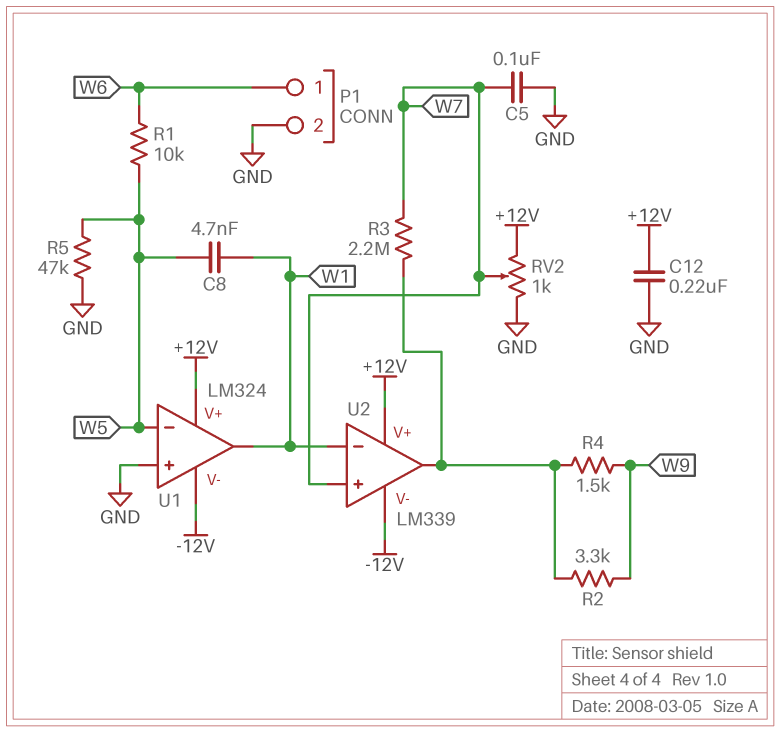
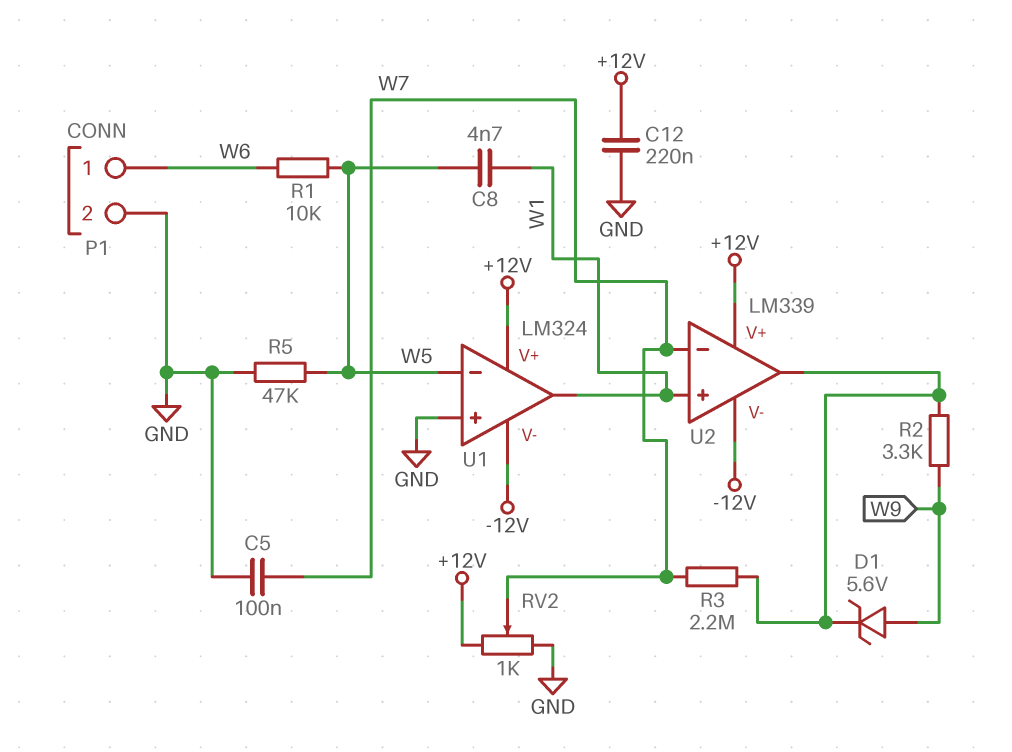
D1: none -> zener 5.6V (A W9, K U2/out)
R4: 1.5k (U2/out, W9) -> none
U2 pin in+: W7 -> W1
U2 pin in-: W1 -> W7

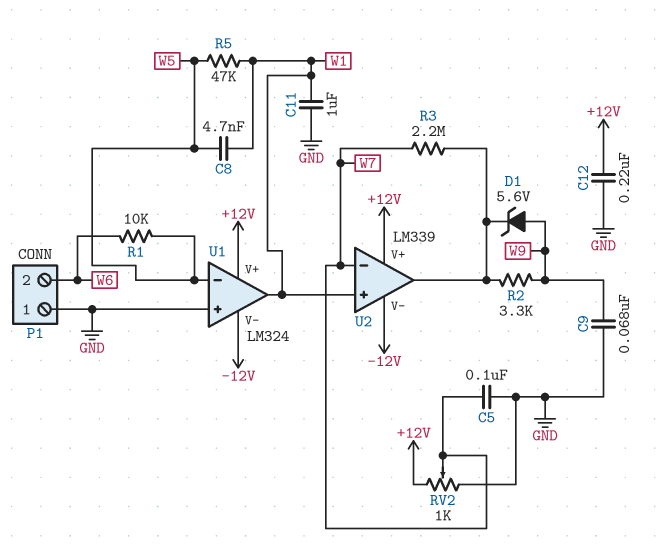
C9: none -> 68nF (GND, W9)
C11: none -> 1uF (GND, W1)
P1 pin 1: W6 -> GND
P1 pin 2: GND -> W6
R5: 47k (GND, W5) -> 47k (W1, W5)

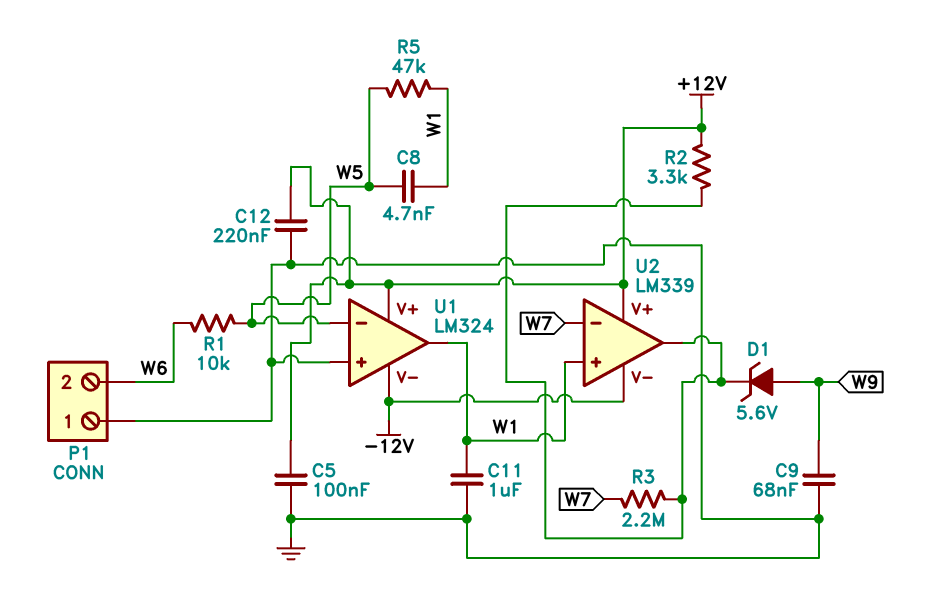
C5: 100nF (GND, W7) -> 100nF (+12V, GND)
R2: 3.3k (U2/out, W9) -> 3.3k (+12V, U2/out)
RV2: 1k (+12V, GND, wiper W7) -> none

